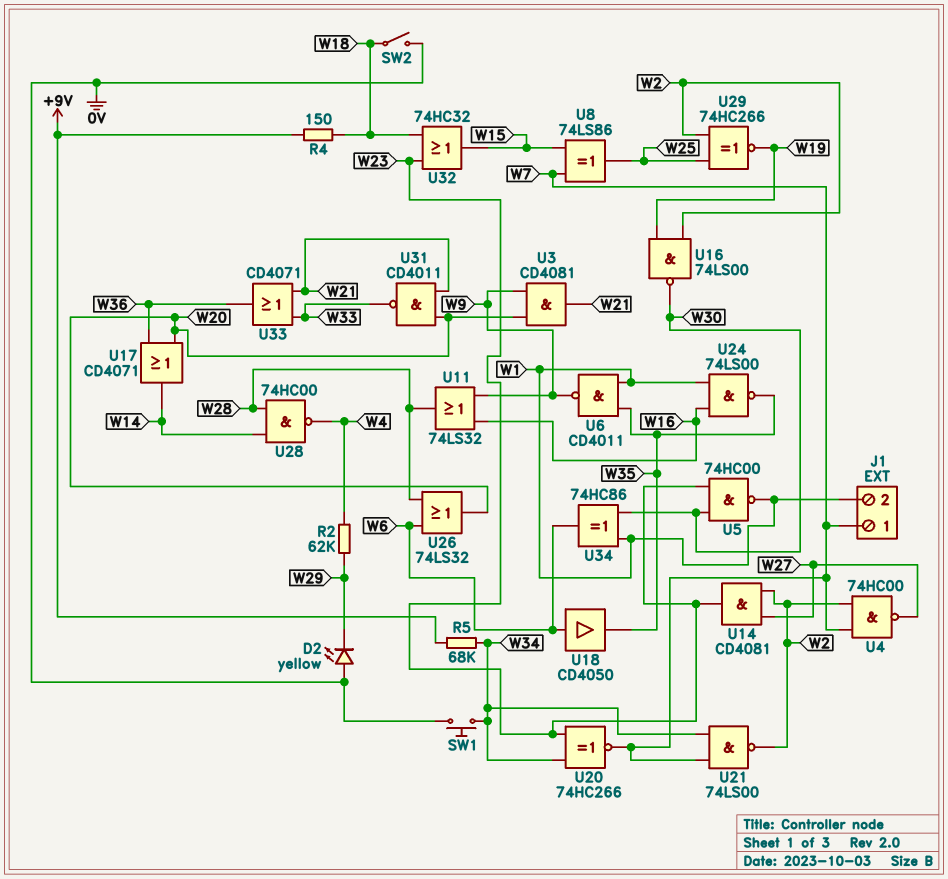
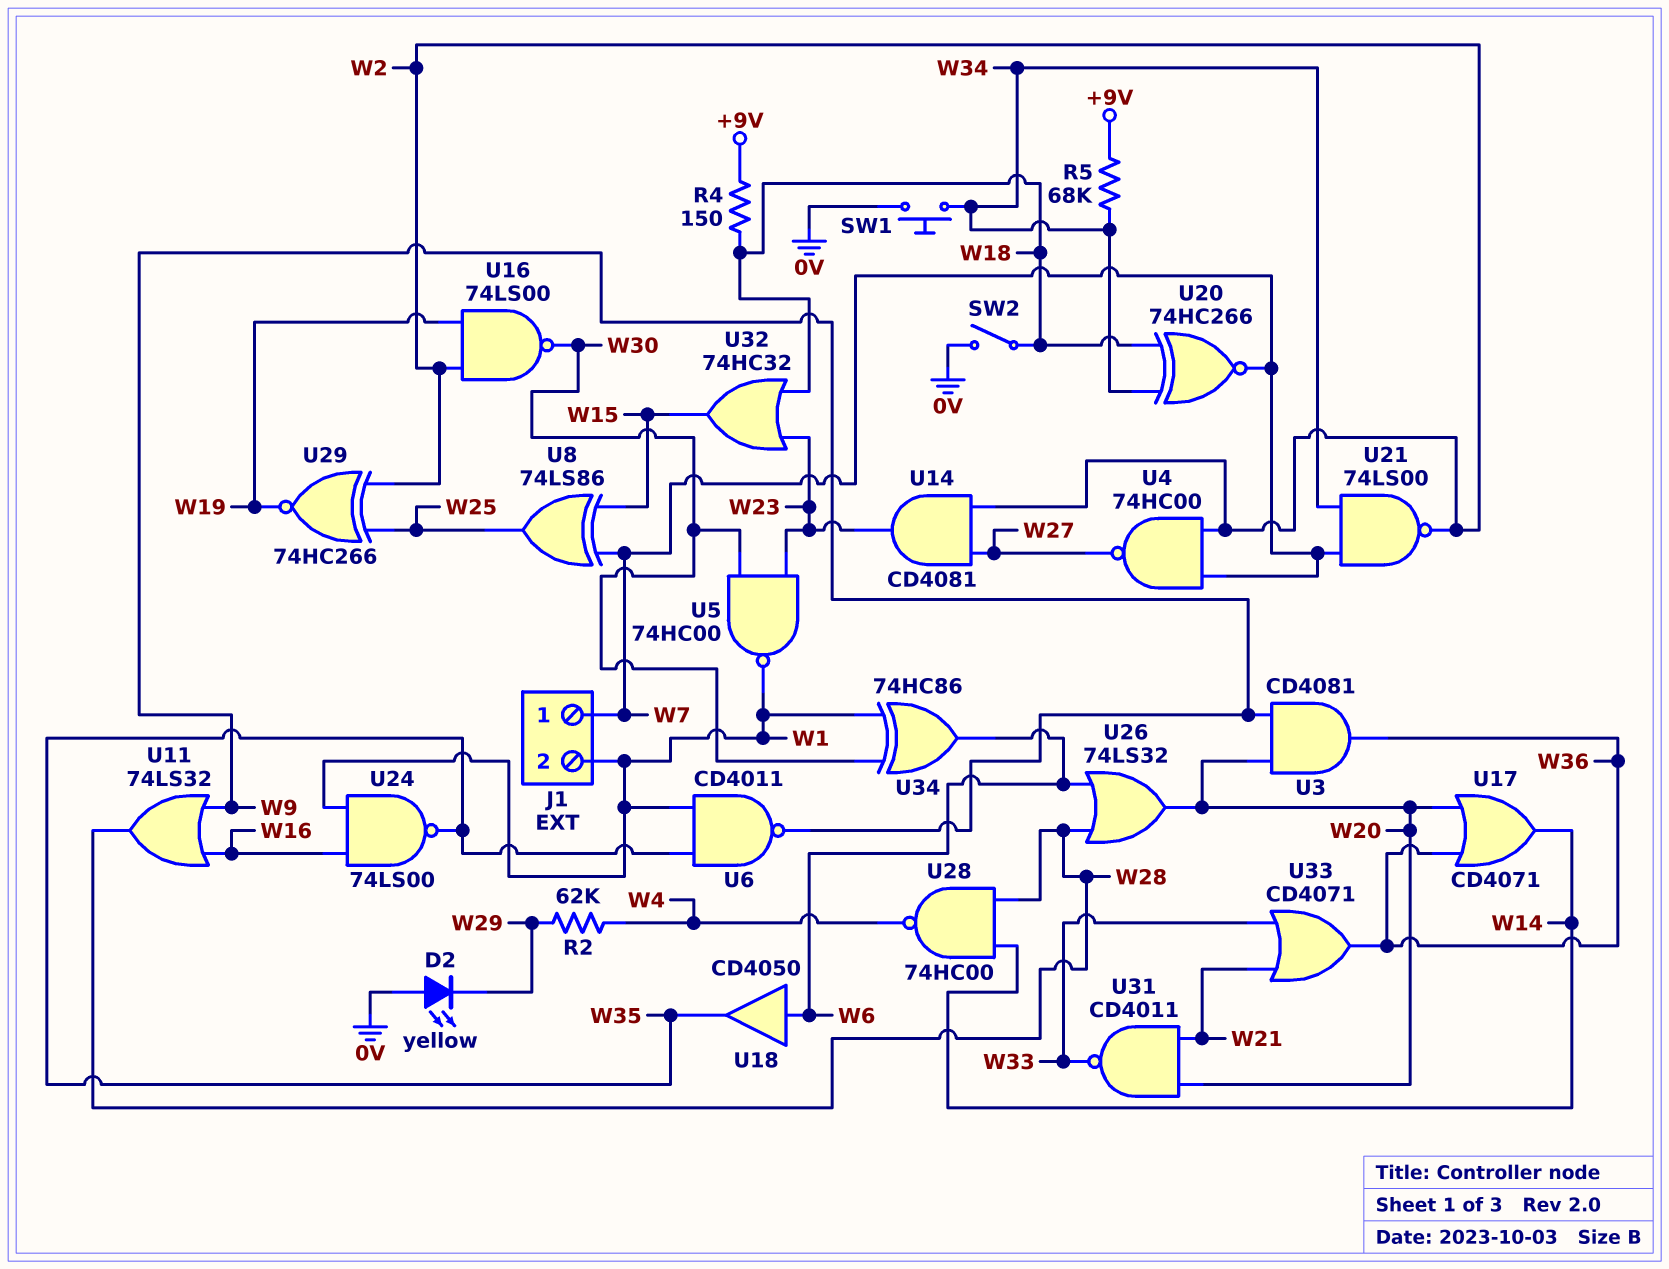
U3: AND CD4081 (in W9, in W20, out W21) -> AND CD4081 (in W9, in W20, out W36)
U20: XNOR 74HC266 (in W23, in W34, out W7) -> XNOR 74HC266 (in W18, in W34, out W7)

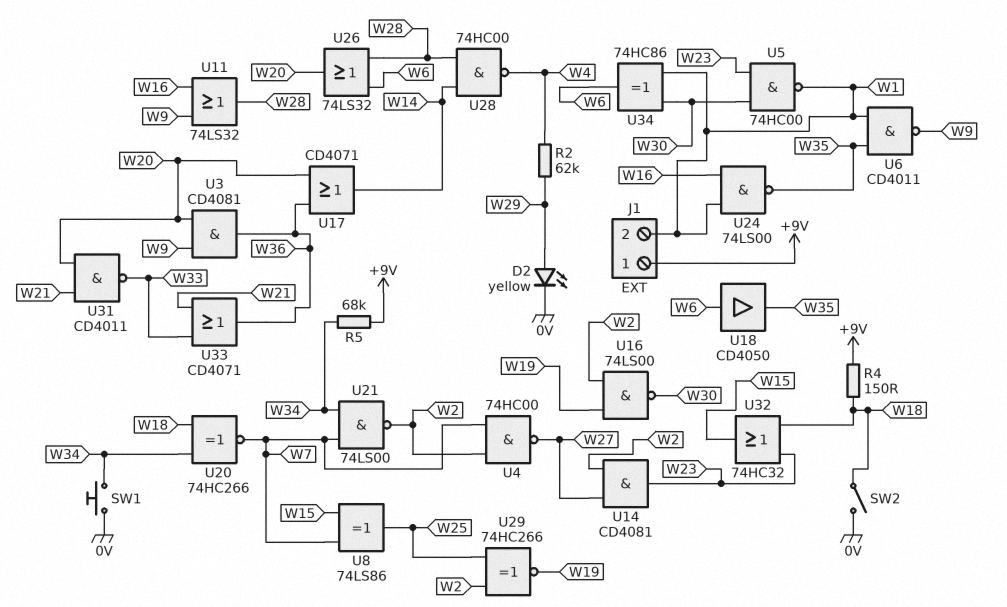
D2: LED yellow (A 0V, K W29) -> LED yellow (A W29, K 0V)
J1 pin 1: W7 -> +9V

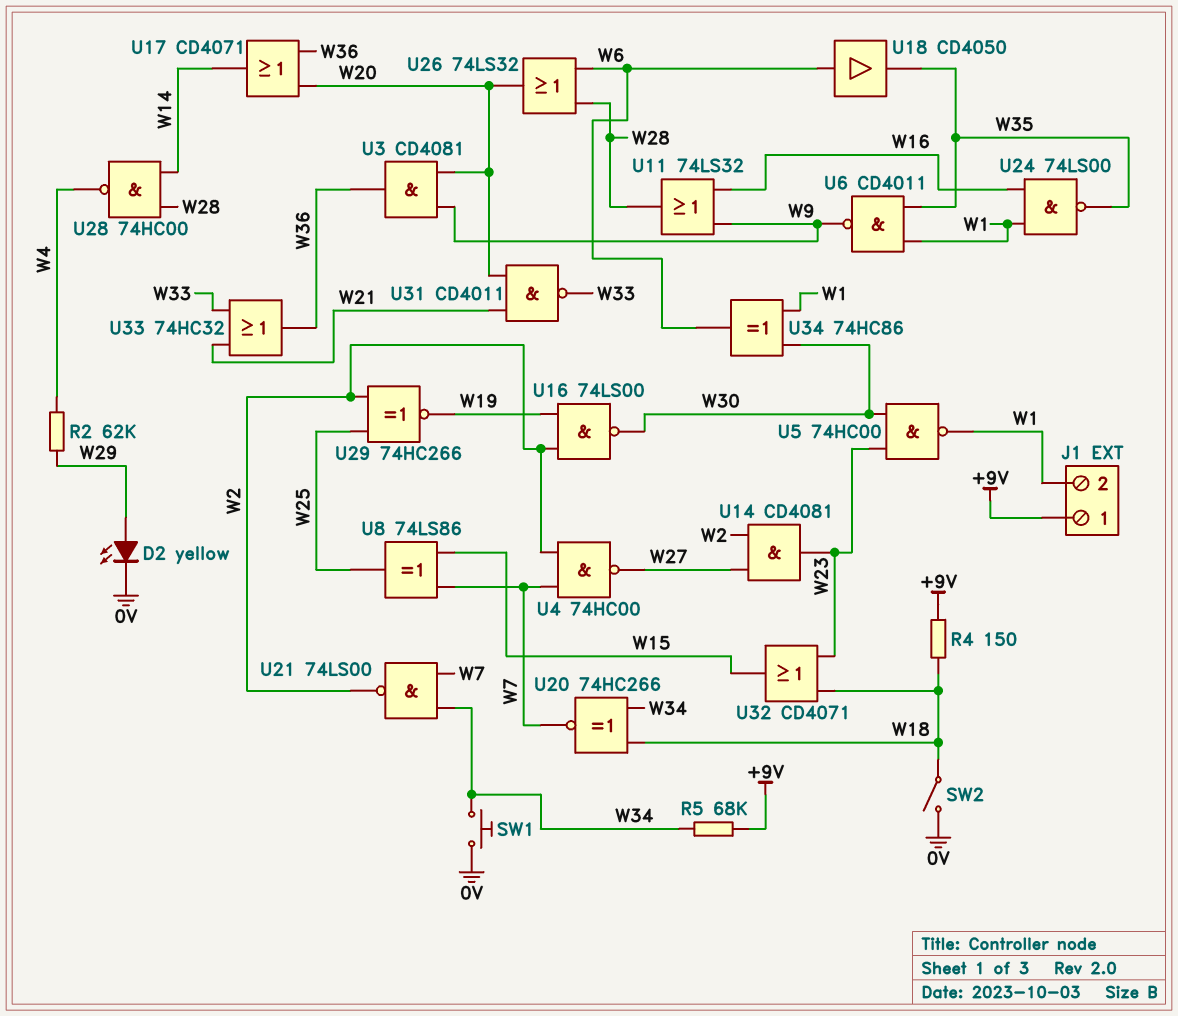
U32: OR 74HC32 (in W18, in W23, out W15) -> OR CD4071 (in W18, in W23, out W15)
U33: OR CD4071 (in W21, in W33, out W36) -> OR 74HC32 (in W21, in W33, out W36)

